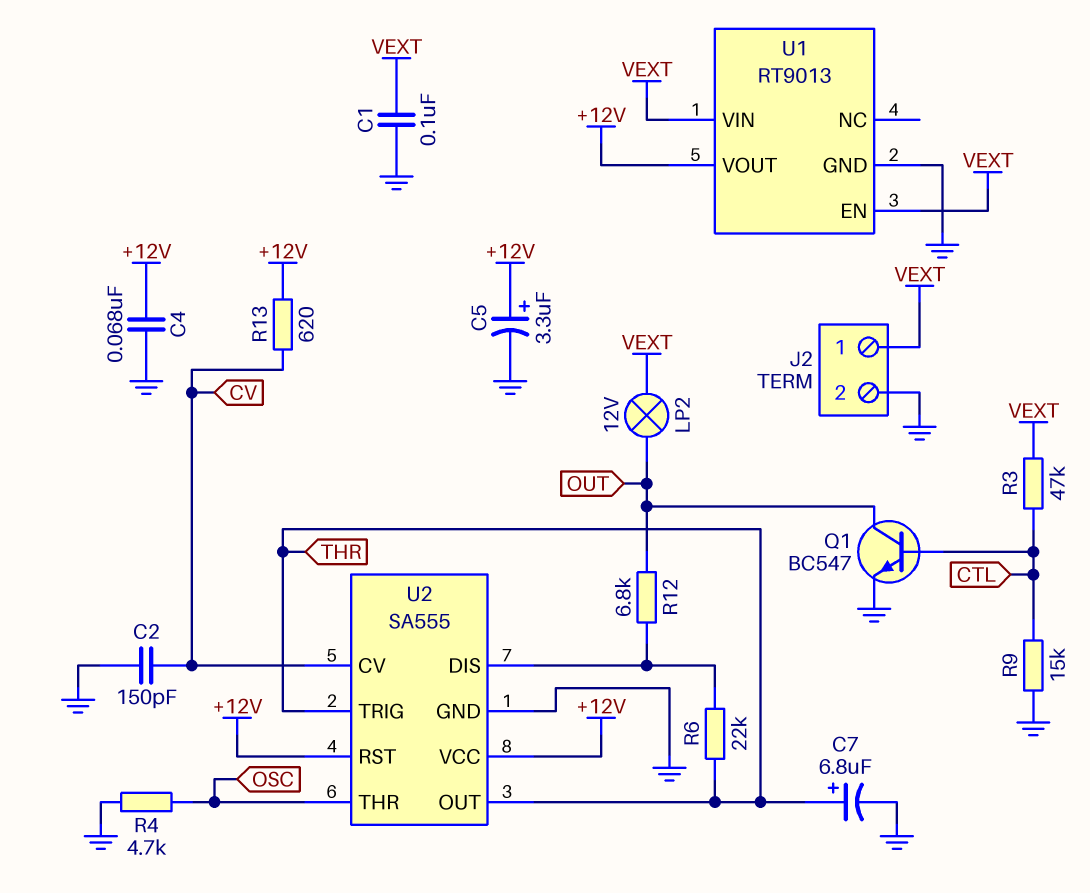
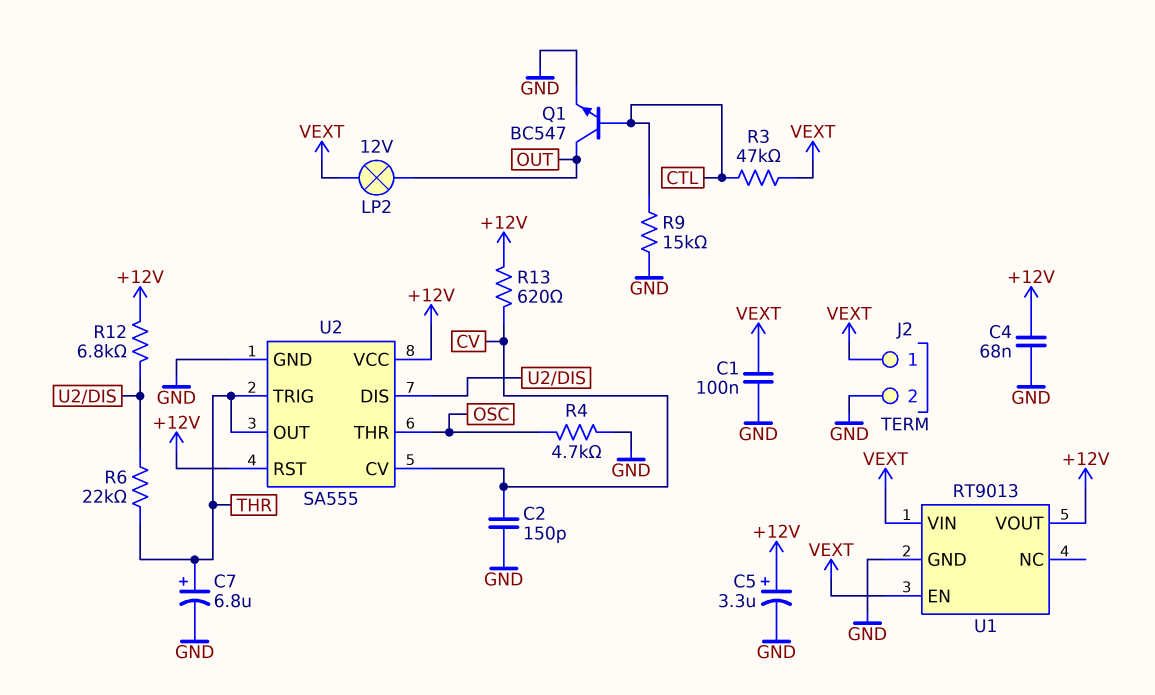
R12: 6.8k (OUT, U2/DIS) -> 6.8k (+12V, U2/DIS)

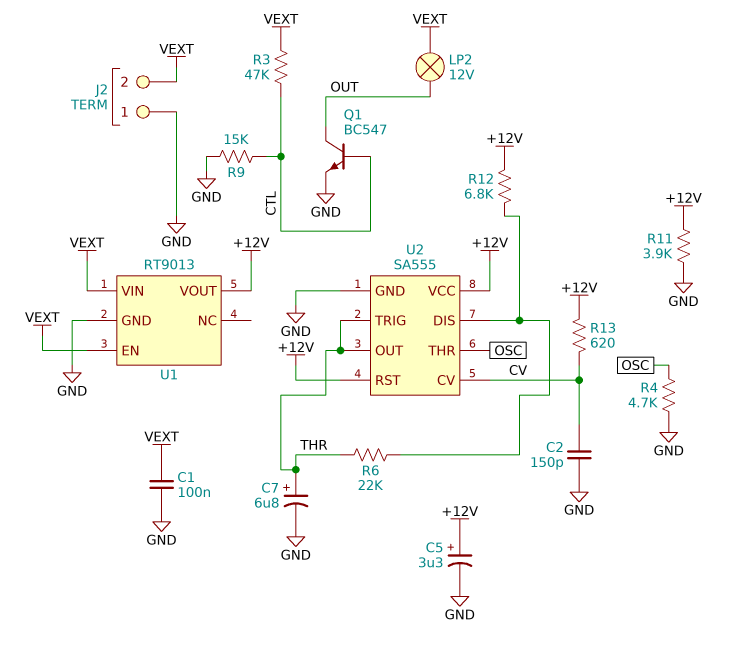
C4: 68nF (+12V, GND) -> none
J2 pin 1: VEXT -> GND
J2 pin 2: GND -> VEXT
R11: none -> 3.9k (+12V, GND)

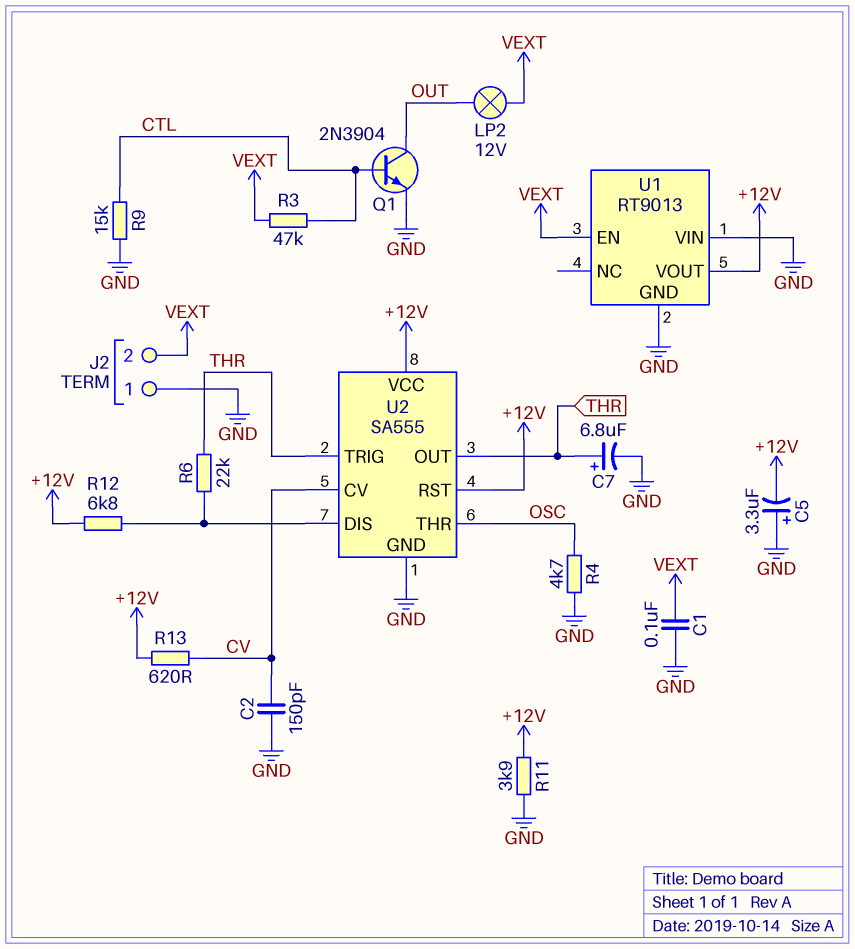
C5: 3.3uF (plus +12V, minus GND) -> 3.3uF (plus GND, minus +12V)
Q1: NPN BC547 (B CTL, C OUT, E GND) -> NPN 2N3904 (B CTL, C OUT, E GND)
U1 pin VIN: VEXT -> GND

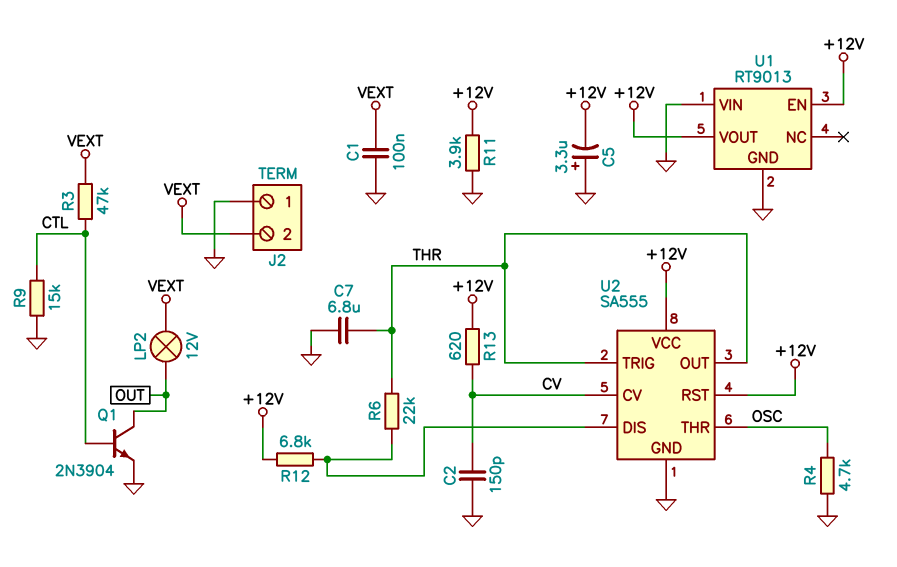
C7: 6.8uF (plus THR, minus GND) -> 6.8uF (GND, THR)
U1 pin EN: VEXT -> +12V

